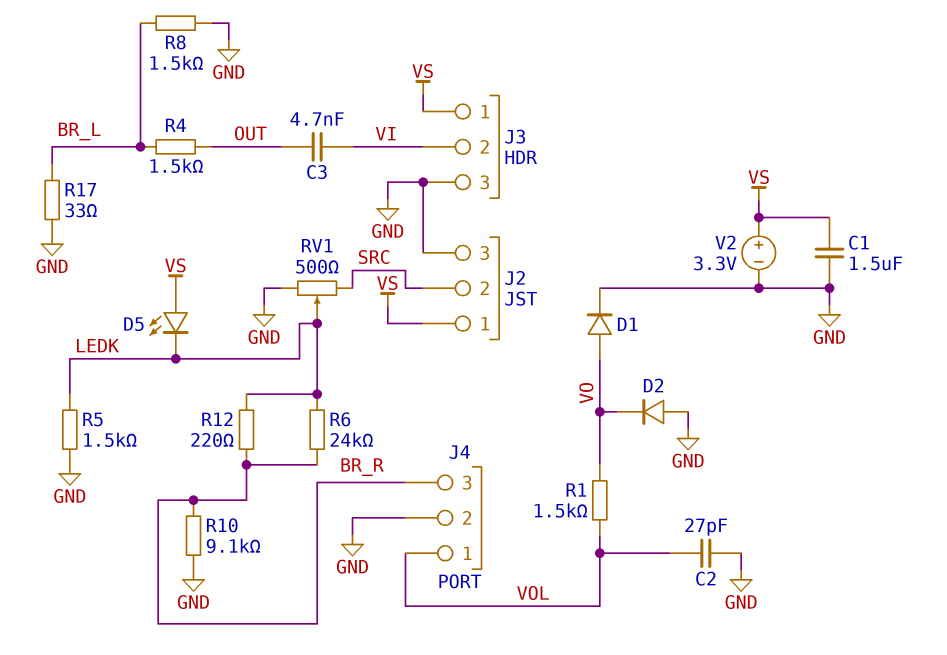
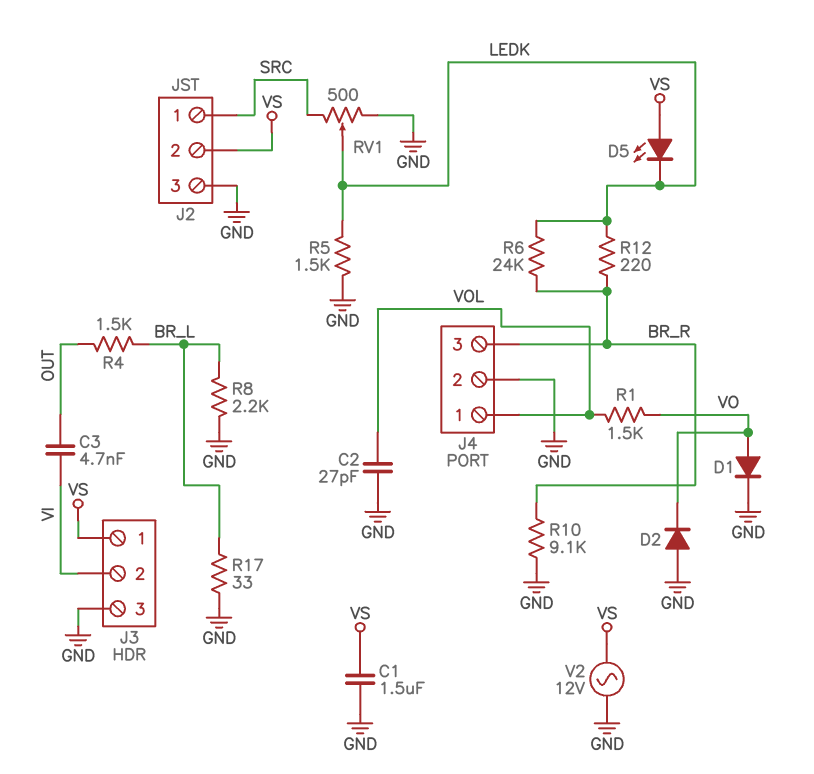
J2 pin 1: VS -> SRC
J2 pin 2: SRC -> VS
R8: 1.5k (BR_L, GND) -> 2.2k (BR_L, GND)
V2: 3.3V (plus VS, minus GND) -> AC 12V (GND, VS)

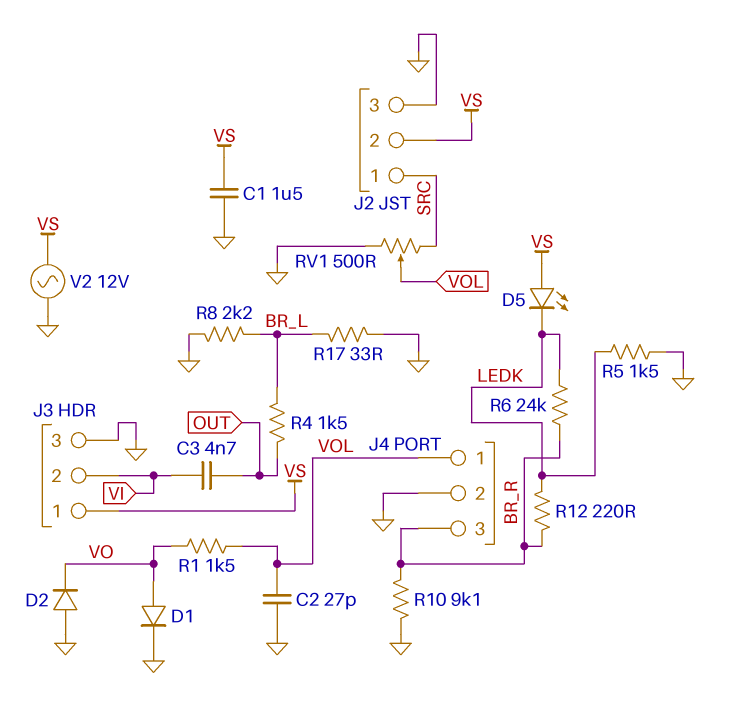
RV1: 500 (GND, SRC, wiper LEDK) -> 500 (GND, SRC, wiper VOL)

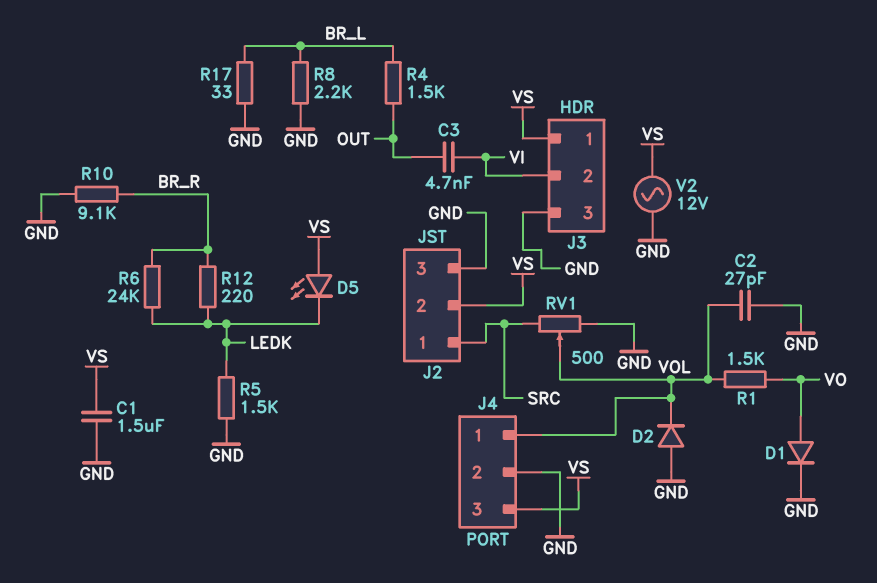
D2: diode (A GND, K VO) -> diode (A GND, K VOL)
J4 pin 3: BR_R -> VS

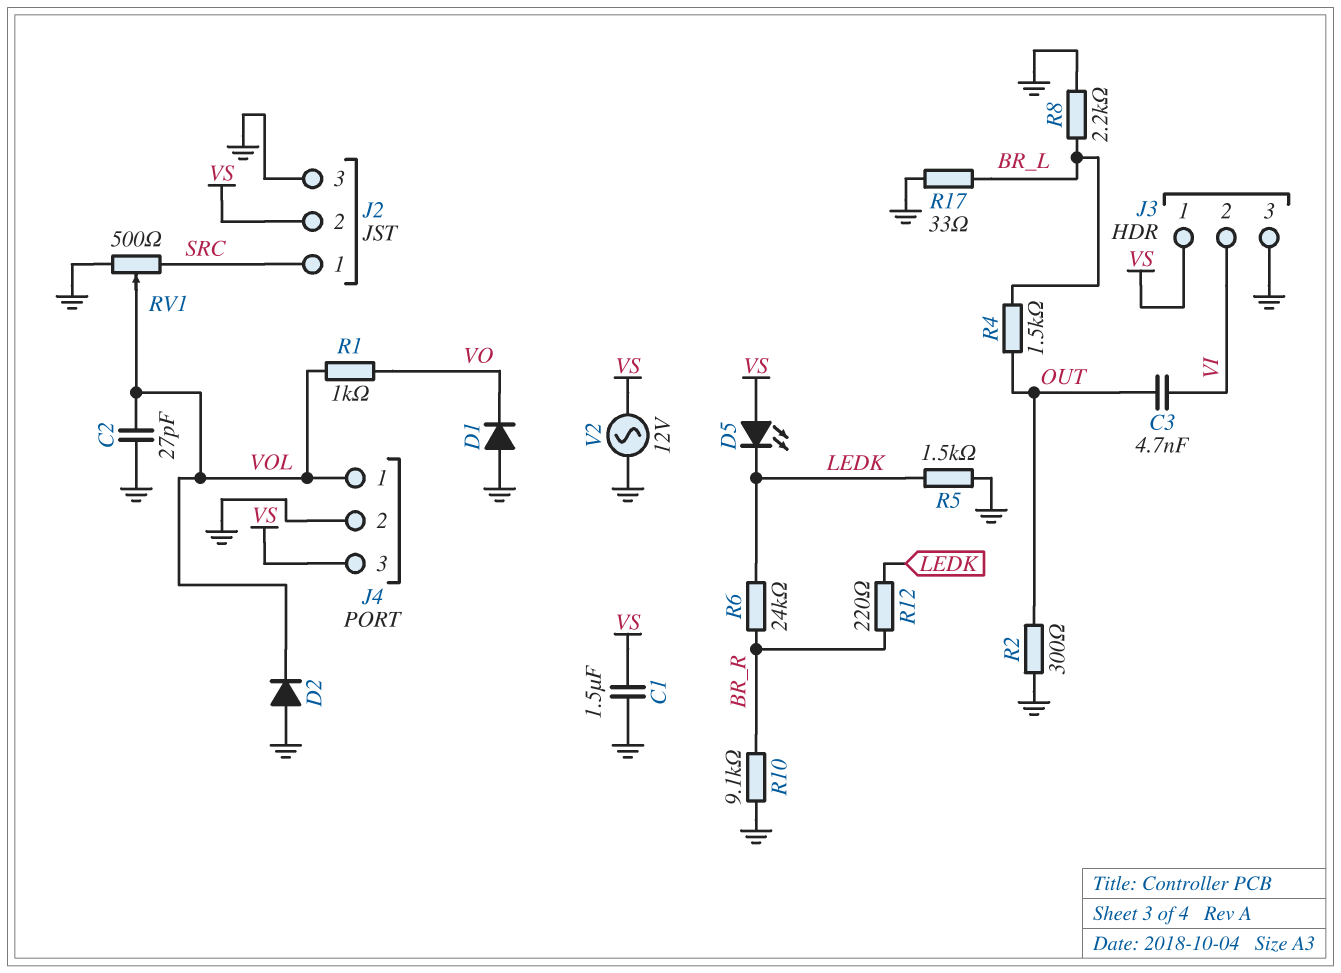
D1: diode (A VO, K GND) -> diode (A GND, K VO)
R1: 1.5k (VO, VOL) -> 1k (VO, VOL)
R2: none -> 300 (GND, OUT)

